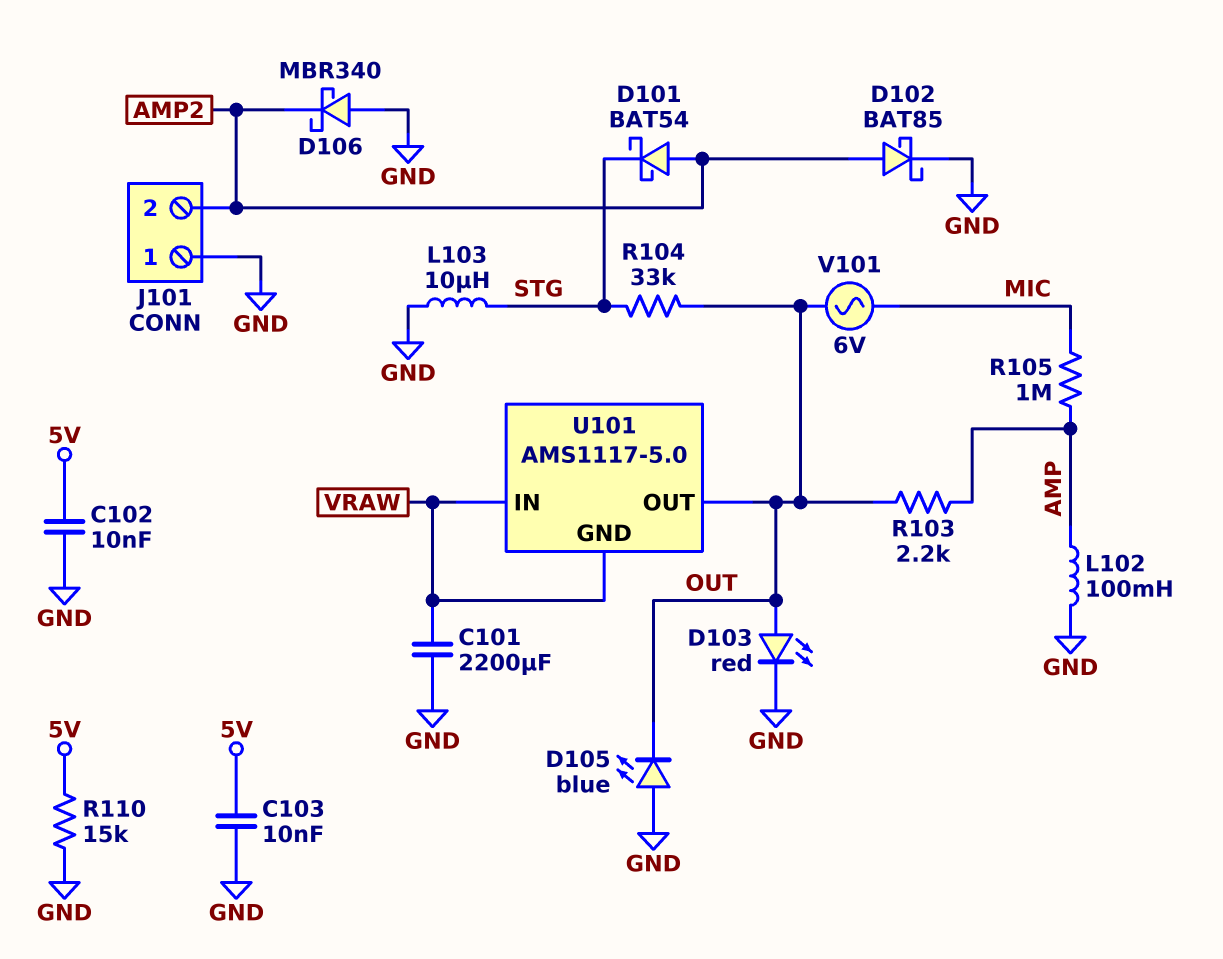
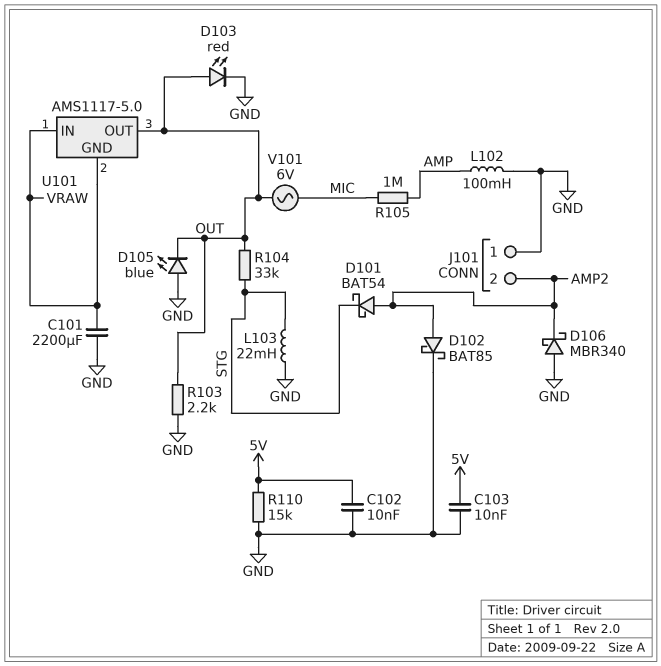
L103: 10uH (GND, STG) -> 22mH (GND, STG)
R103: 2.2k (AMP, OUT) -> 2.2k (GND, OUT)

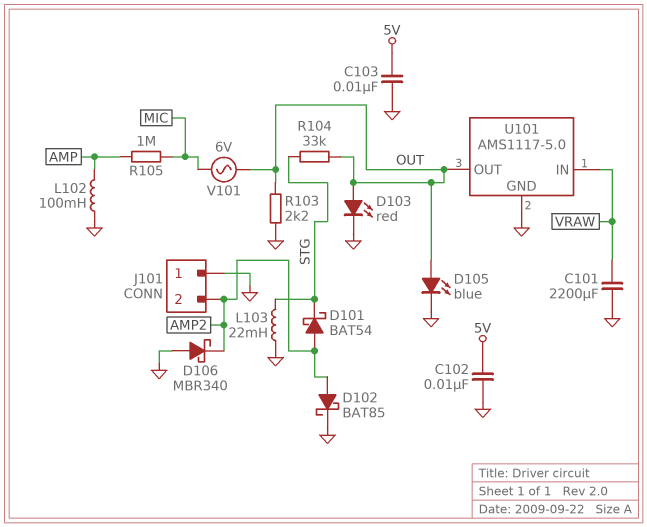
D105: LED blue (A GND, K OUT) -> LED blue (A OUT, K GND)
R110: 15k (5V, GND) -> none
U101 pin GND: VRAW -> GND

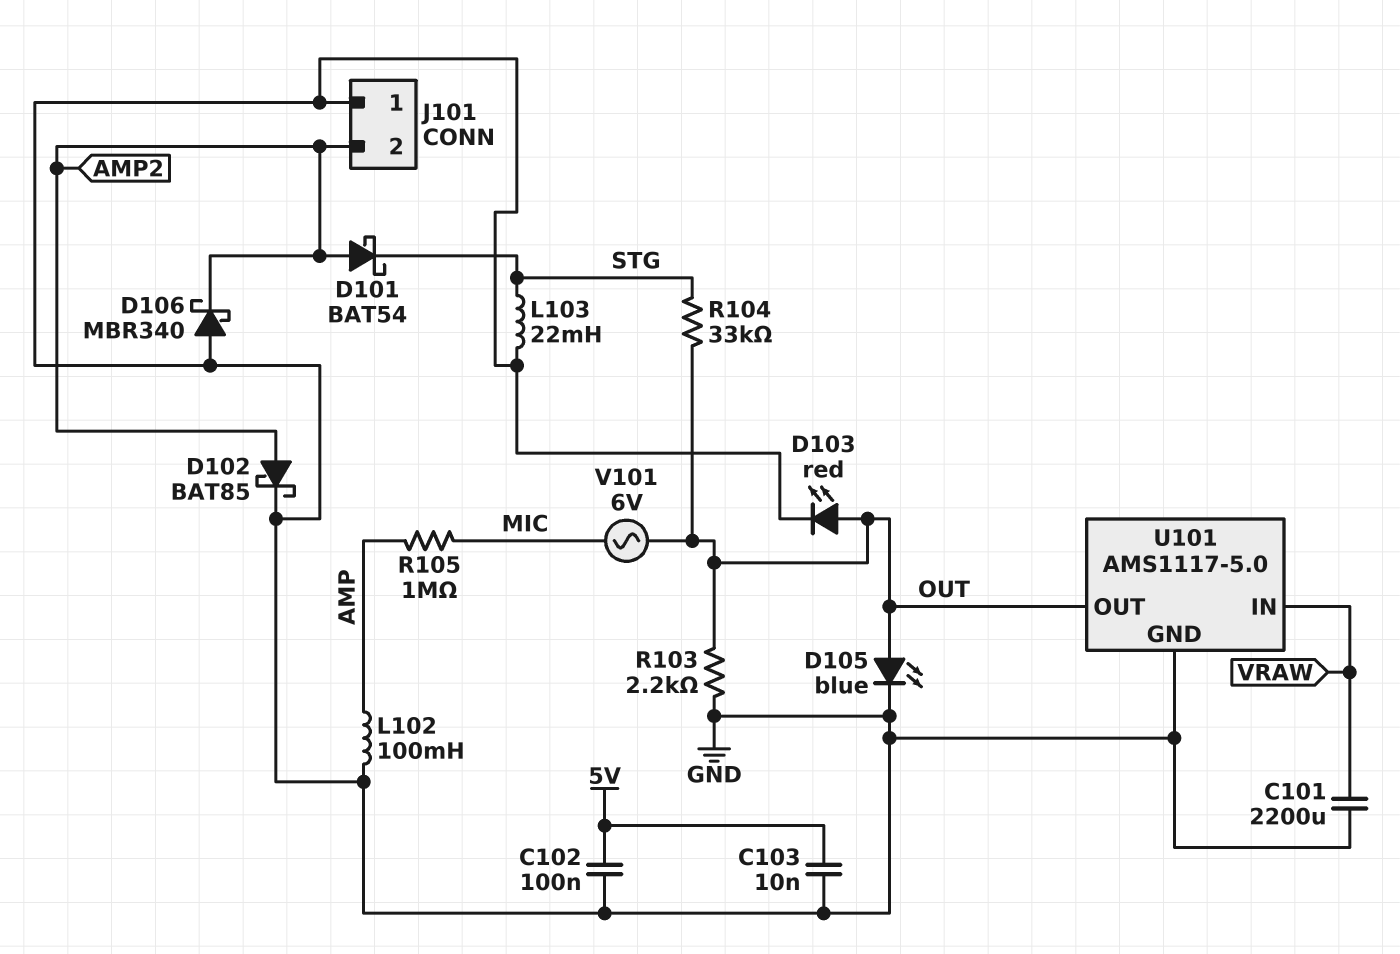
C102: 10nF (5V, GND) -> 100nF (5V, GND)

